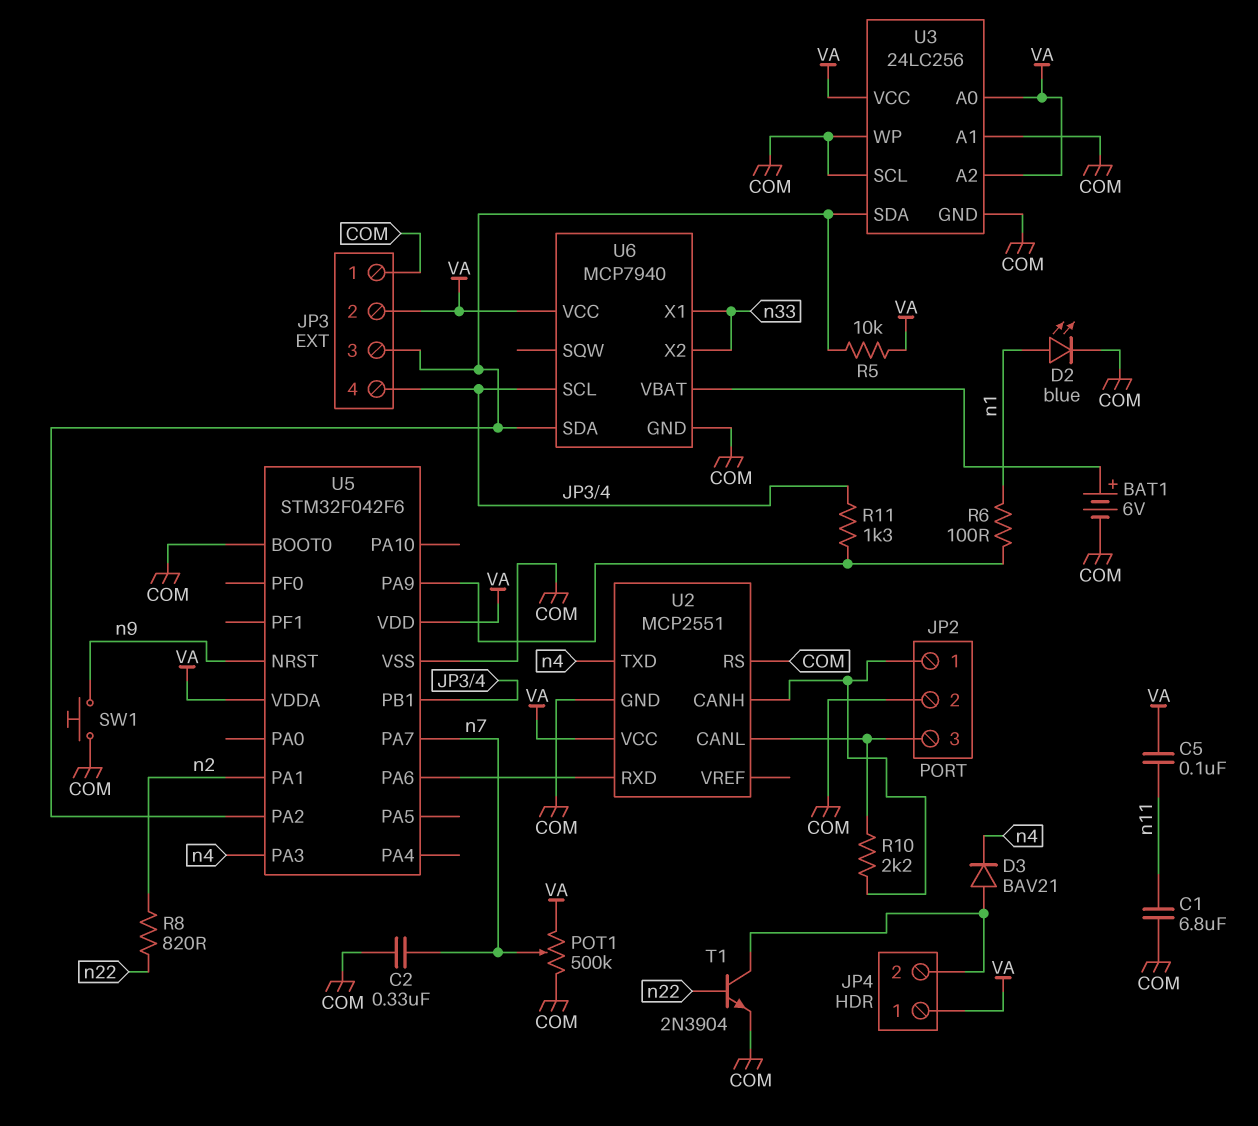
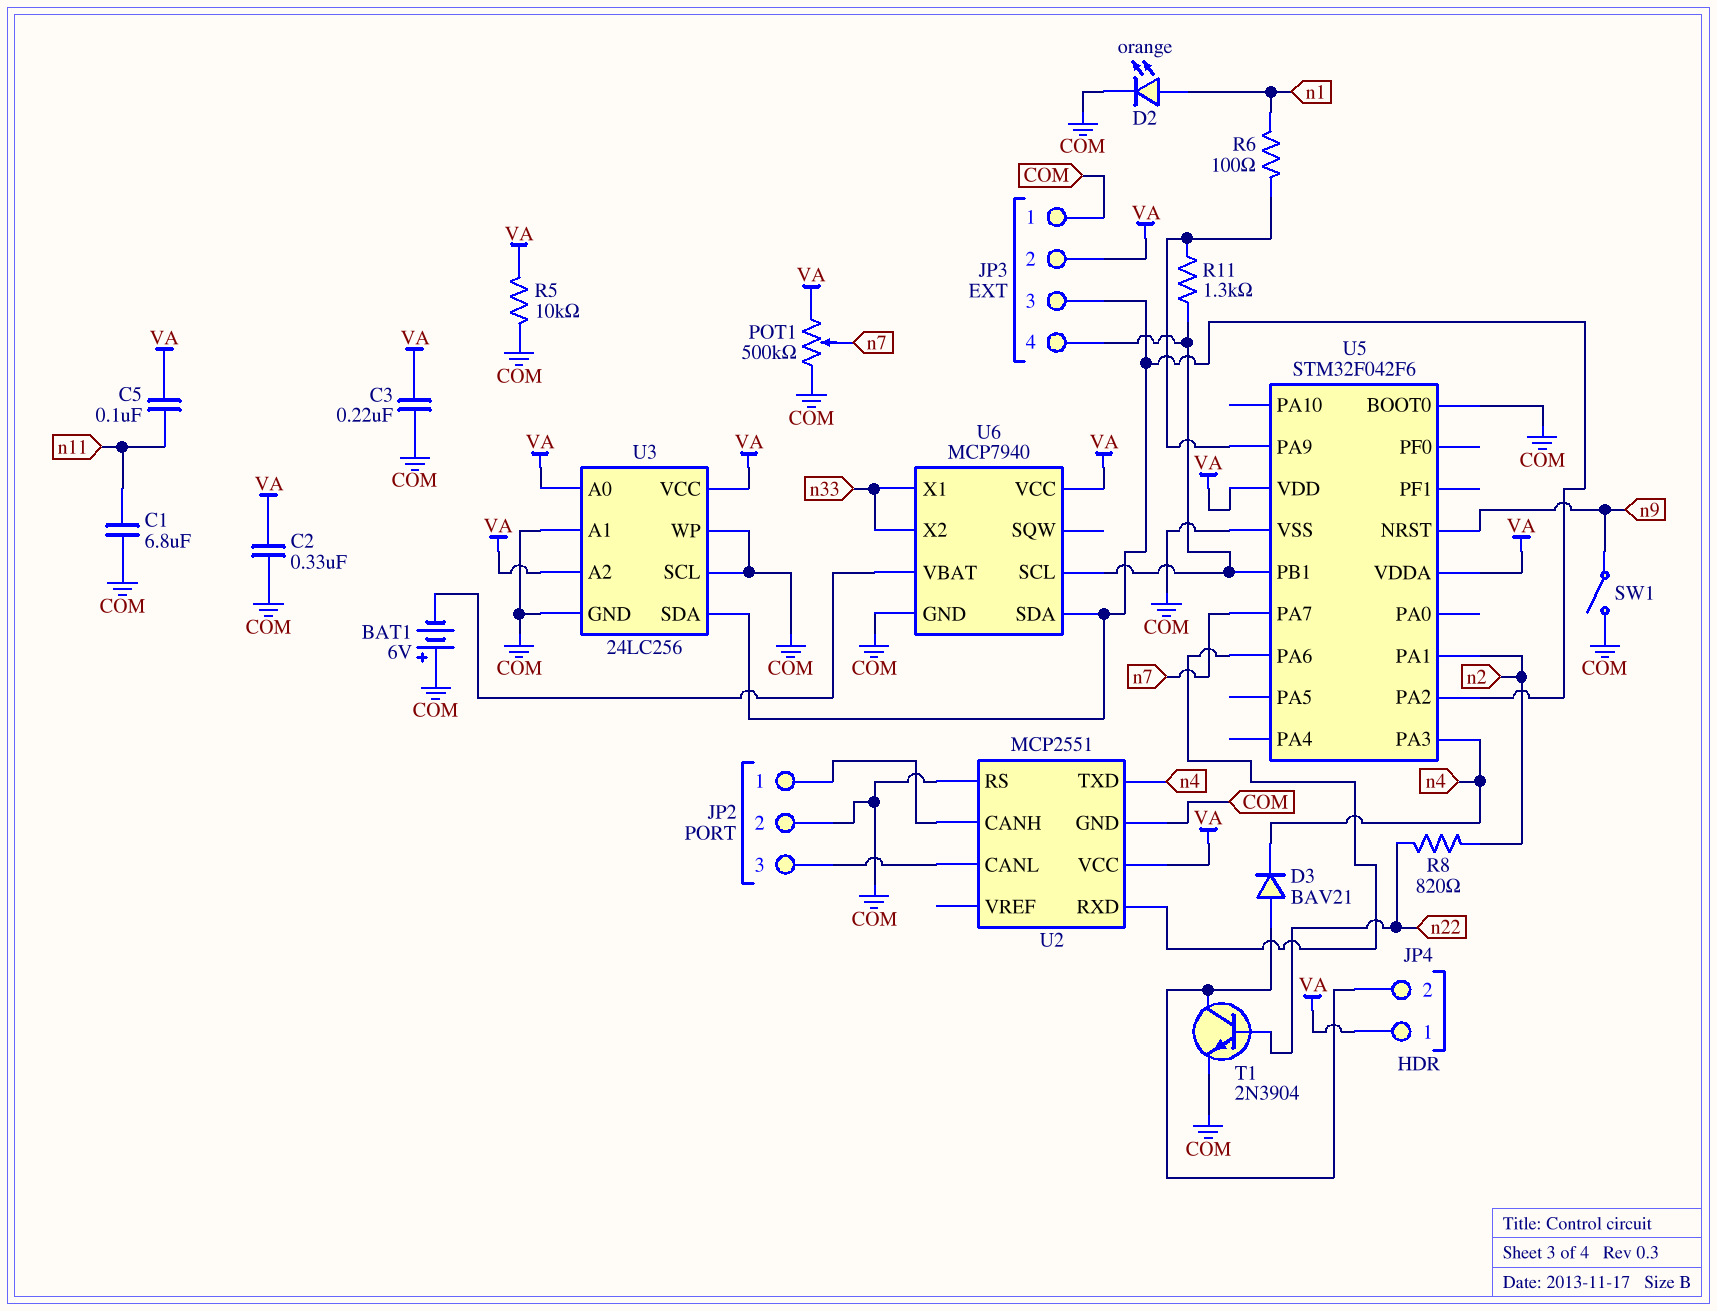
BAT1: 6V (plus U6/VBAT, minus COM) -> 6V (plus COM, minus U6/VBAT)
C2: 330nF (COM, n7) -> 330nF (COM, VA)
C3: none -> 220nF (COM, VA)
D2: LED blue (A n1, K COM) -> LED orange (A n1, K COM)
R5: 10k (JP3/3, VA) -> 10k (COM, VA)
R10: 2.2k (JP2/1, JP2/3) -> none
SW1: button (COM, n9) -> switch (COM, n9)

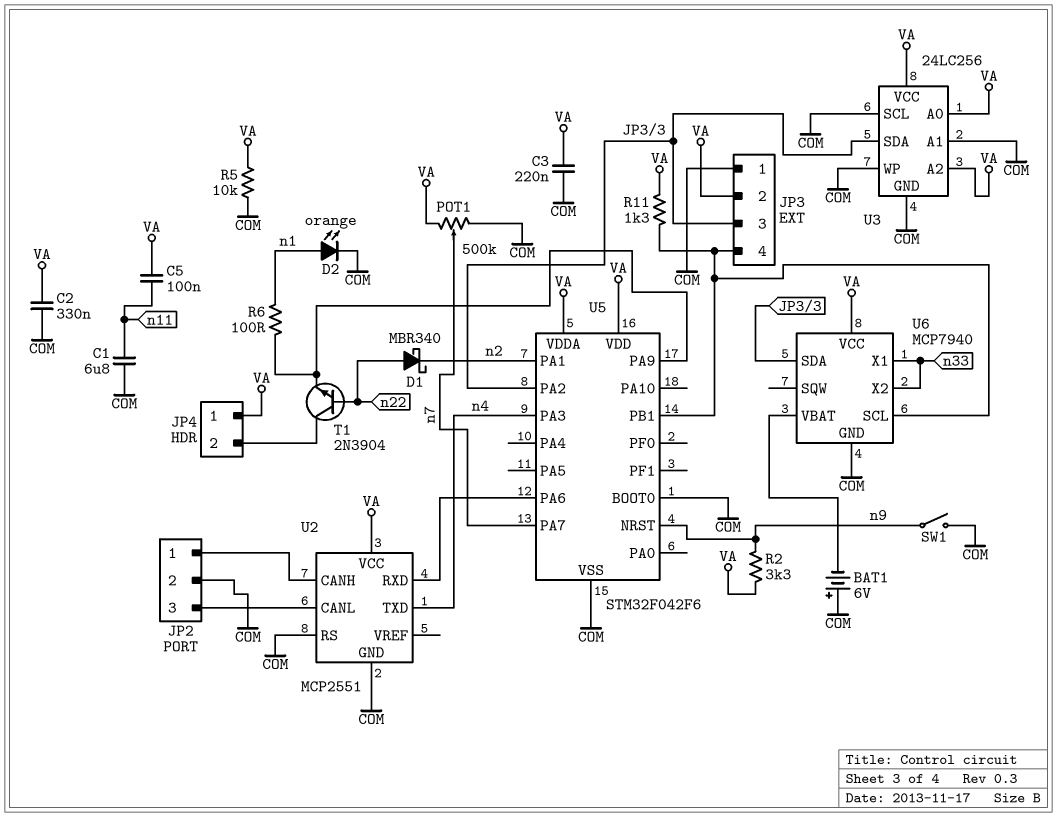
D1: none -> schottky MBR340 (A n22, K n2)
D3: diode BAV21 (A JP4/2, K n4) -> none
R2: none -> 3.3k (VA, n9)
R8: 820 (n2, n22) -> none
R11: 1.3k (JP3/4, U5/PA9) -> 1.3k (JP3/4, VA)
T1: NPN 2N3904 (B n22, C JP4/2, E COM) -> NPN 2N3904 (B n22, C JP4/2, E U5/PA9)

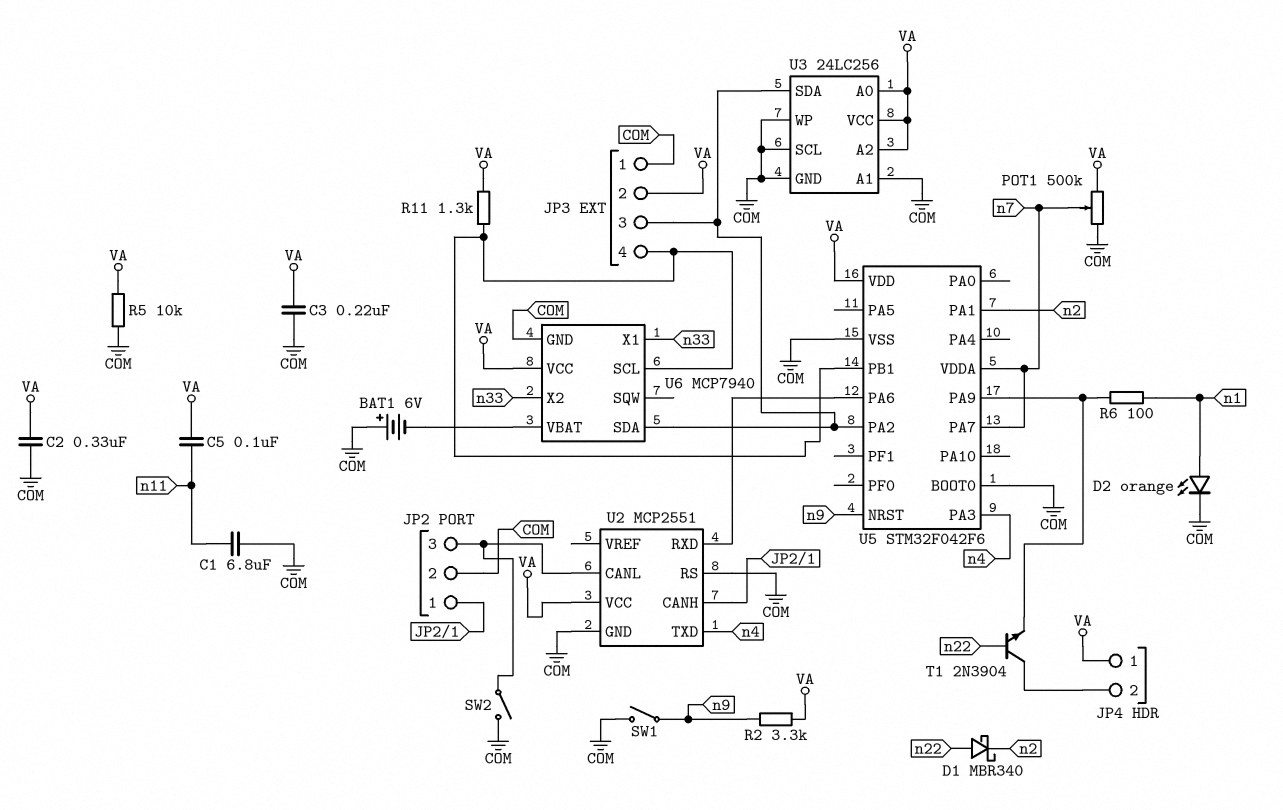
SW2: none -> switch (COM, JP2/3)
U5 pin VDDA: VA -> n7

